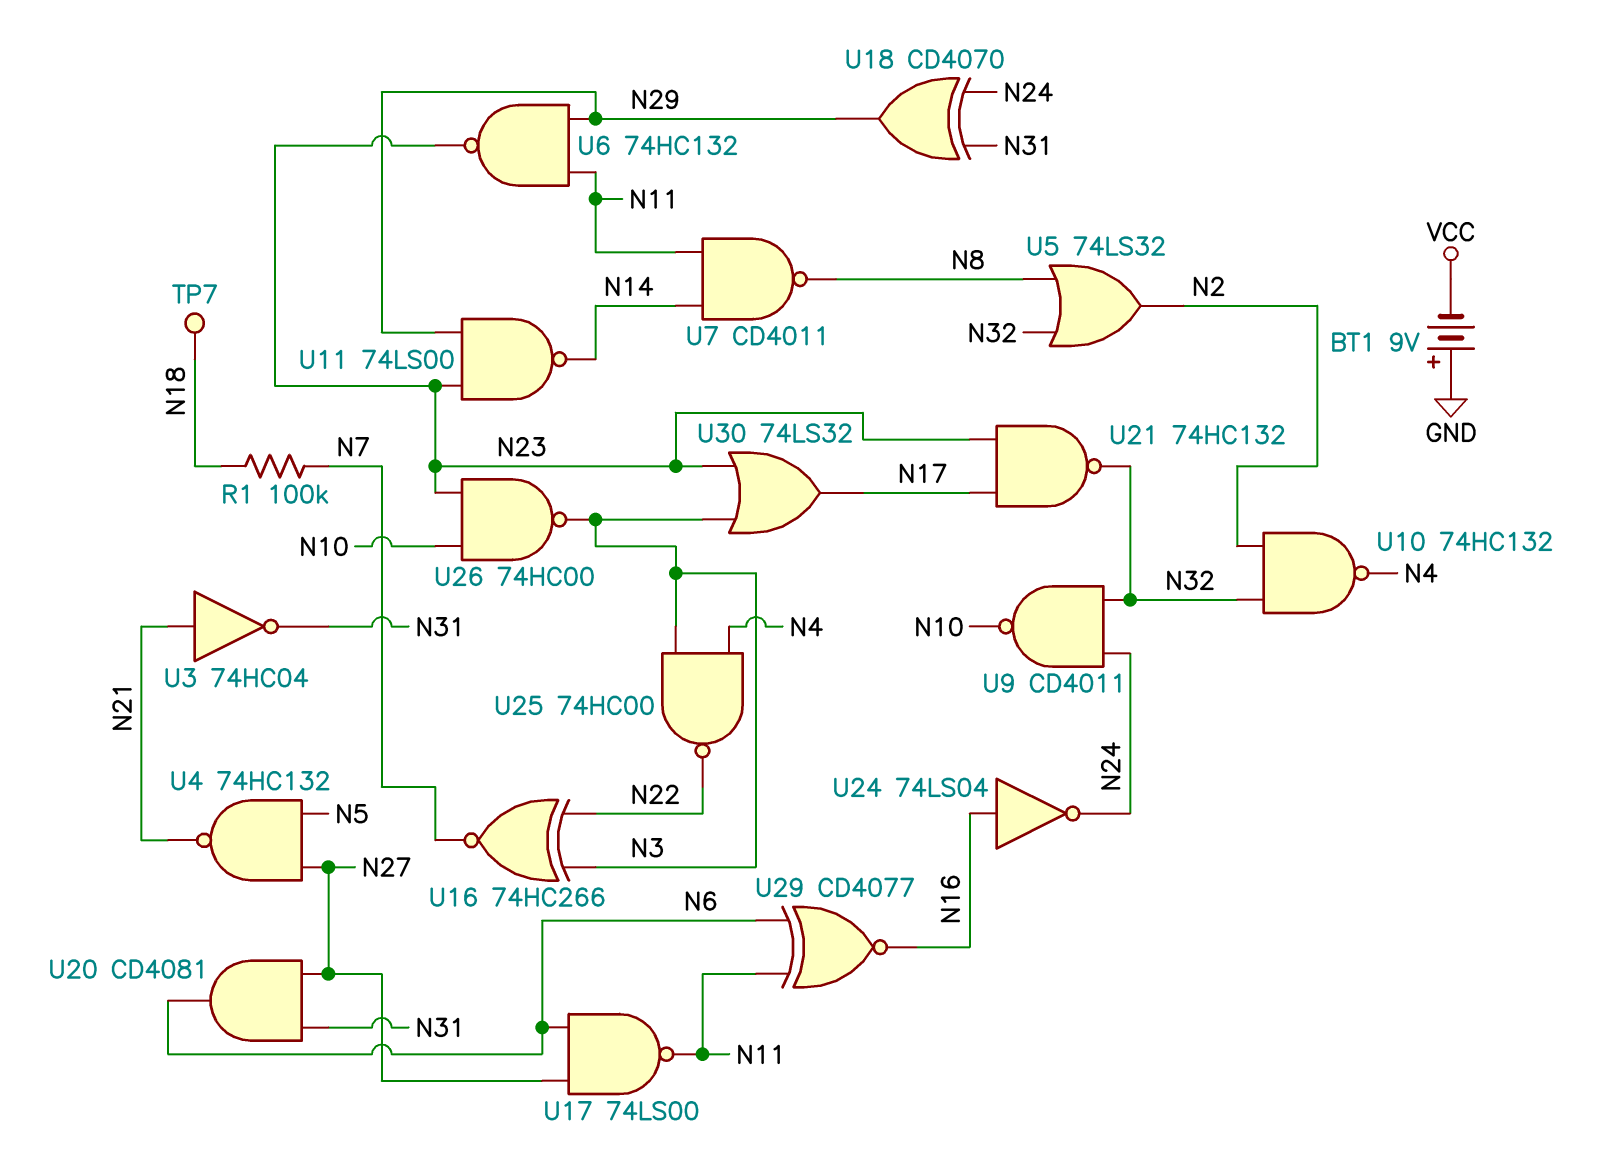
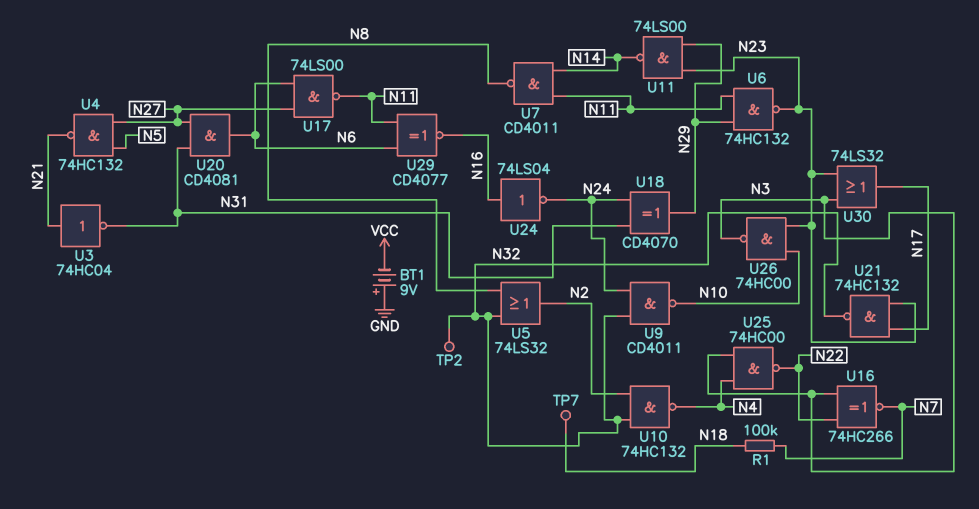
TP2: none -> test point (N32)

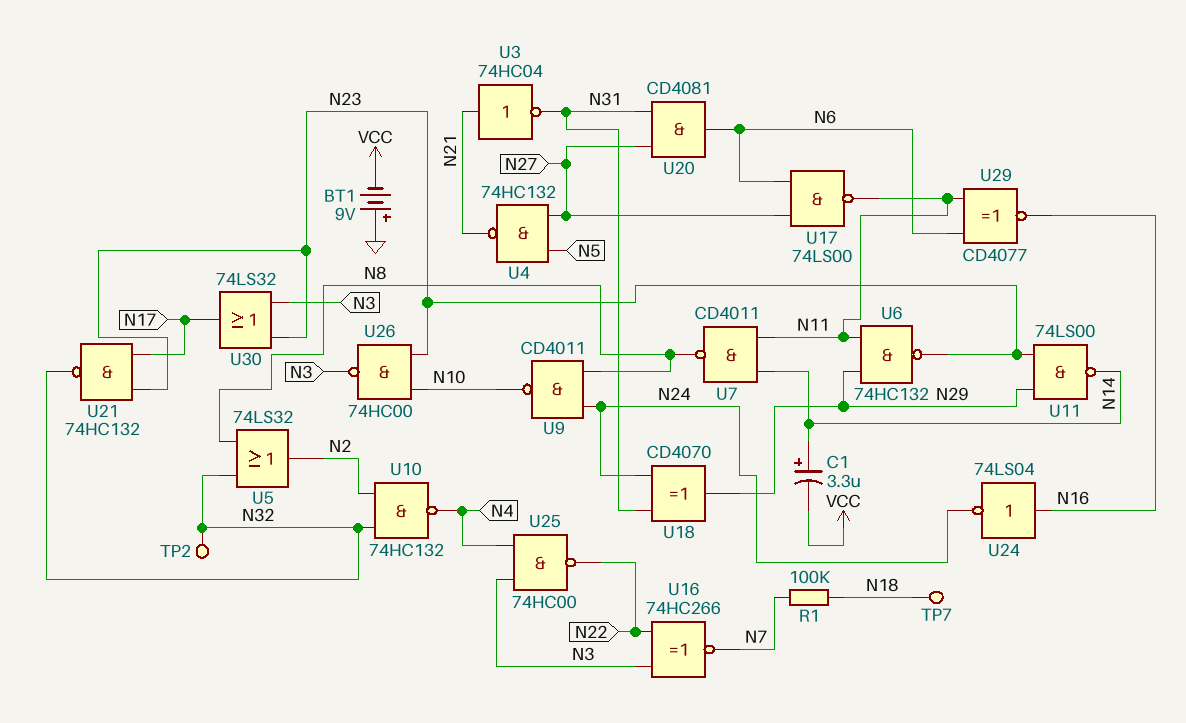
C1: none -> 3.3uF (plus N14, minus VCC)
U9: NAND CD4011 (in N24, in N32, out N10) -> NAND CD4011 (in N8, in N24, out N10)

